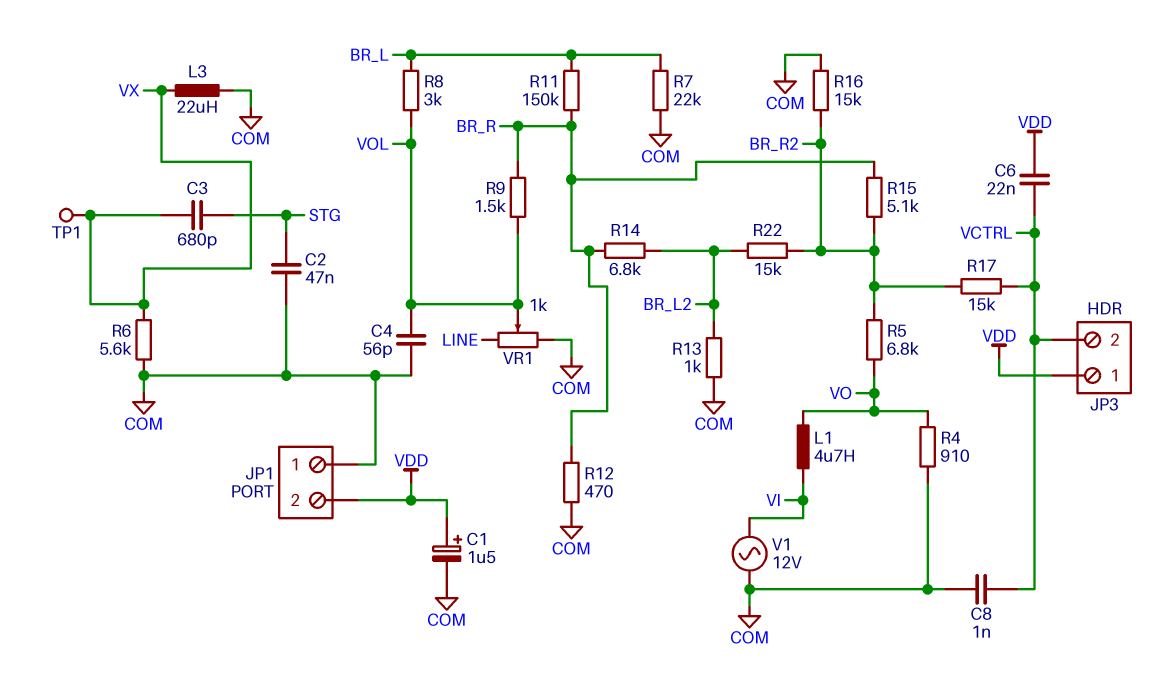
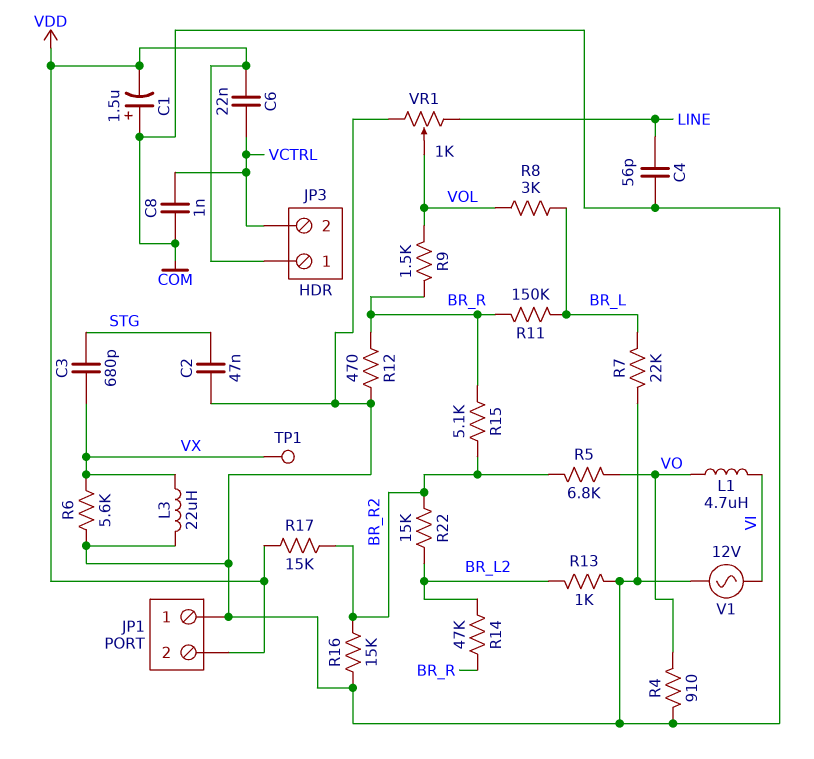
C1: 1.5uF (plus VDD, minus COM) -> 1.5uF (plus COM, minus VDD)
C4: 56pF (COM, VOL) -> 56pF (COM, LINE)
R14: 6.8k (BR_L2, BR_R) -> 47k (BR_L2, BR_R)
R17: 15k (BR_R2, VCTRL) -> 15k (BR_R2, VDD)

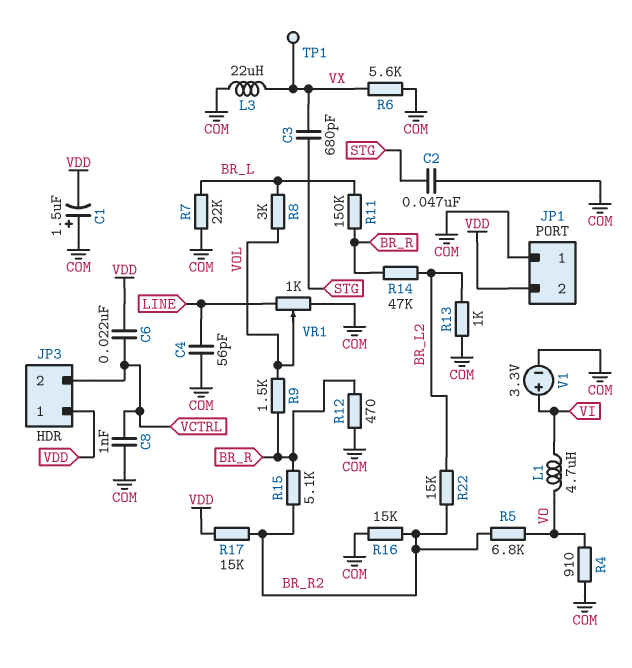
V1: AC 12V (COM, VI) -> 3.3V (plus VI, minus COM)

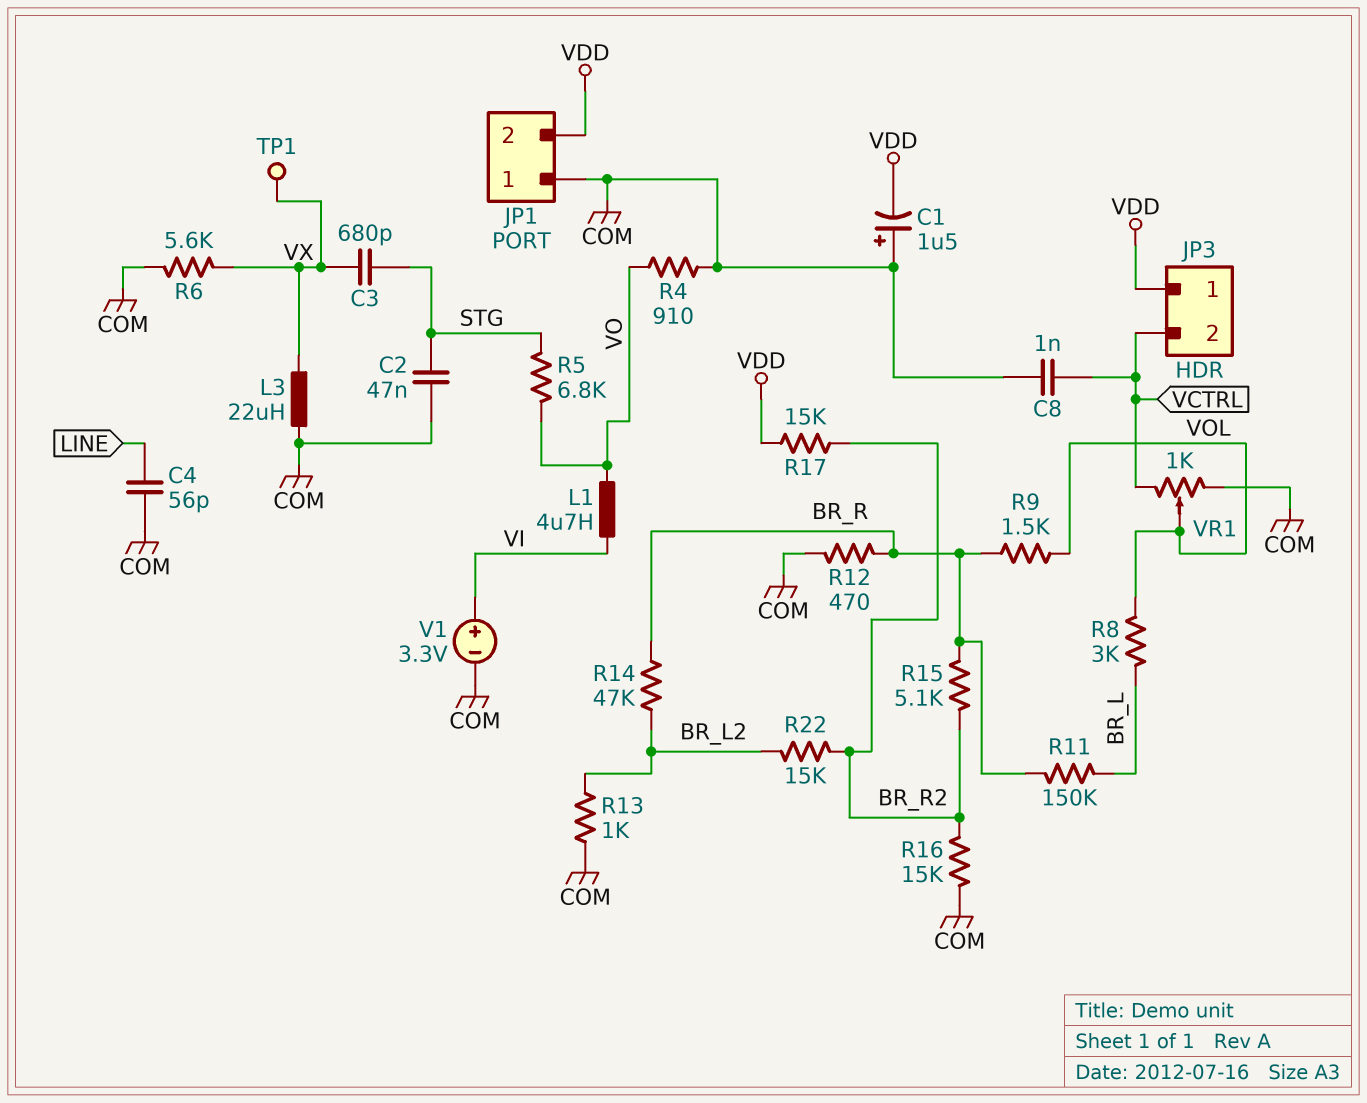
C6: 22nF (VCTRL, VDD) -> none
R5: 6.8k (BR_R2, VO) -> 6.8k (STG, VO)
R7: 22k (BR_L, COM) -> none
VR1: 1k (COM, LINE, wiper VOL) -> 1k (COM, VCTRL, wiper VOL)

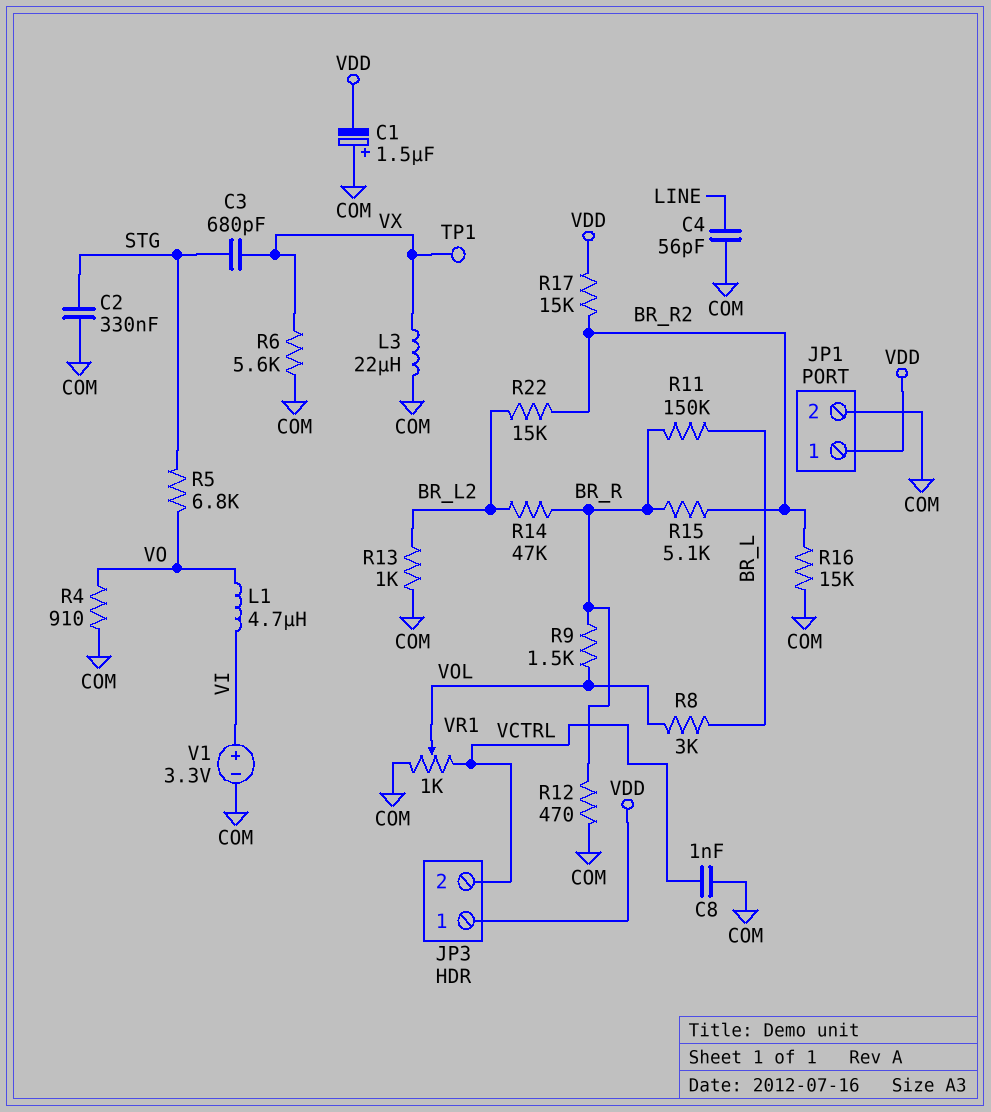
C2: 47nF (COM, STG) -> 330nF (COM, STG)
JP1 pin 1: COM -> VDD
JP1 pin 2: VDD -> COM

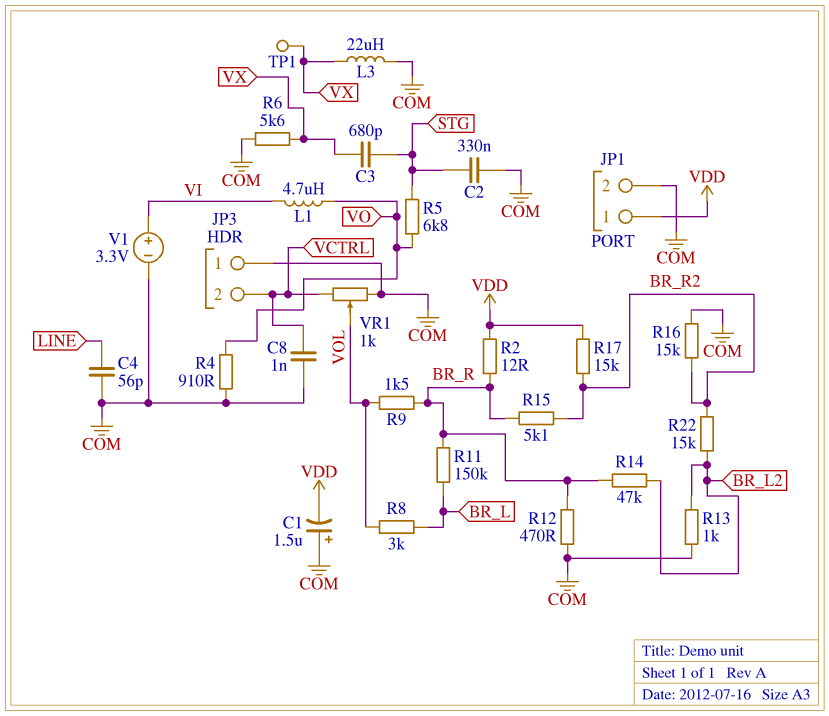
JP3 pin 1: VDD -> COM
R2: none -> 12 (BR_R, VDD)

